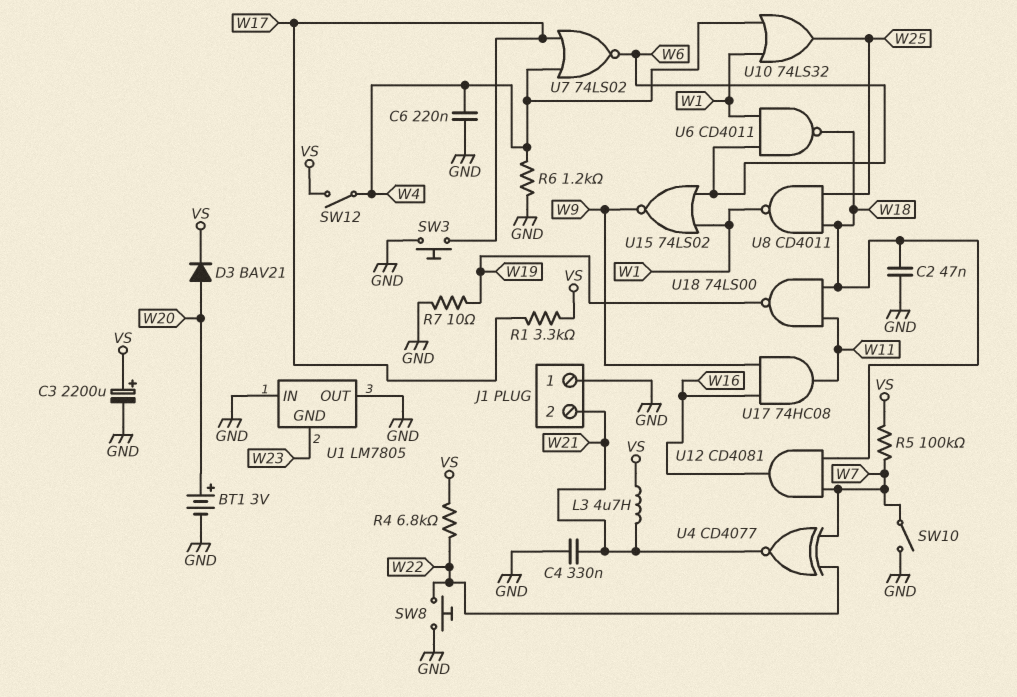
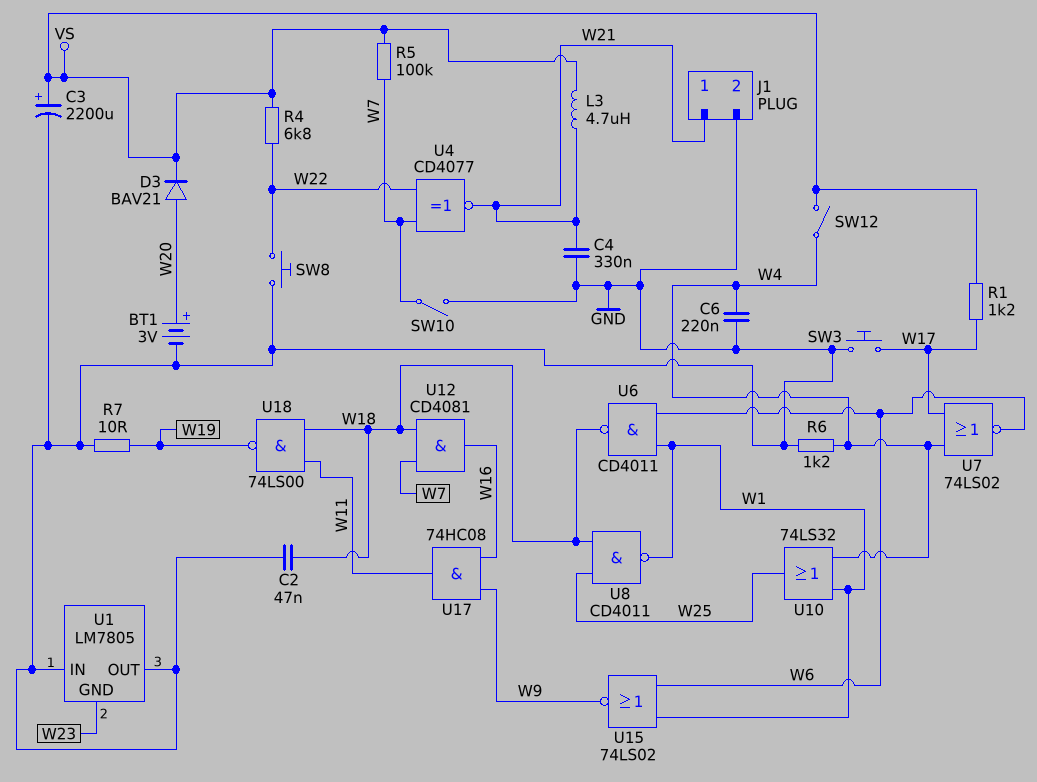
J1 pin 1: GND -> W21
J1 pin 2: W21 -> GND
R1: 3.3k (VS, W17) -> 1.2k (VS, W17)

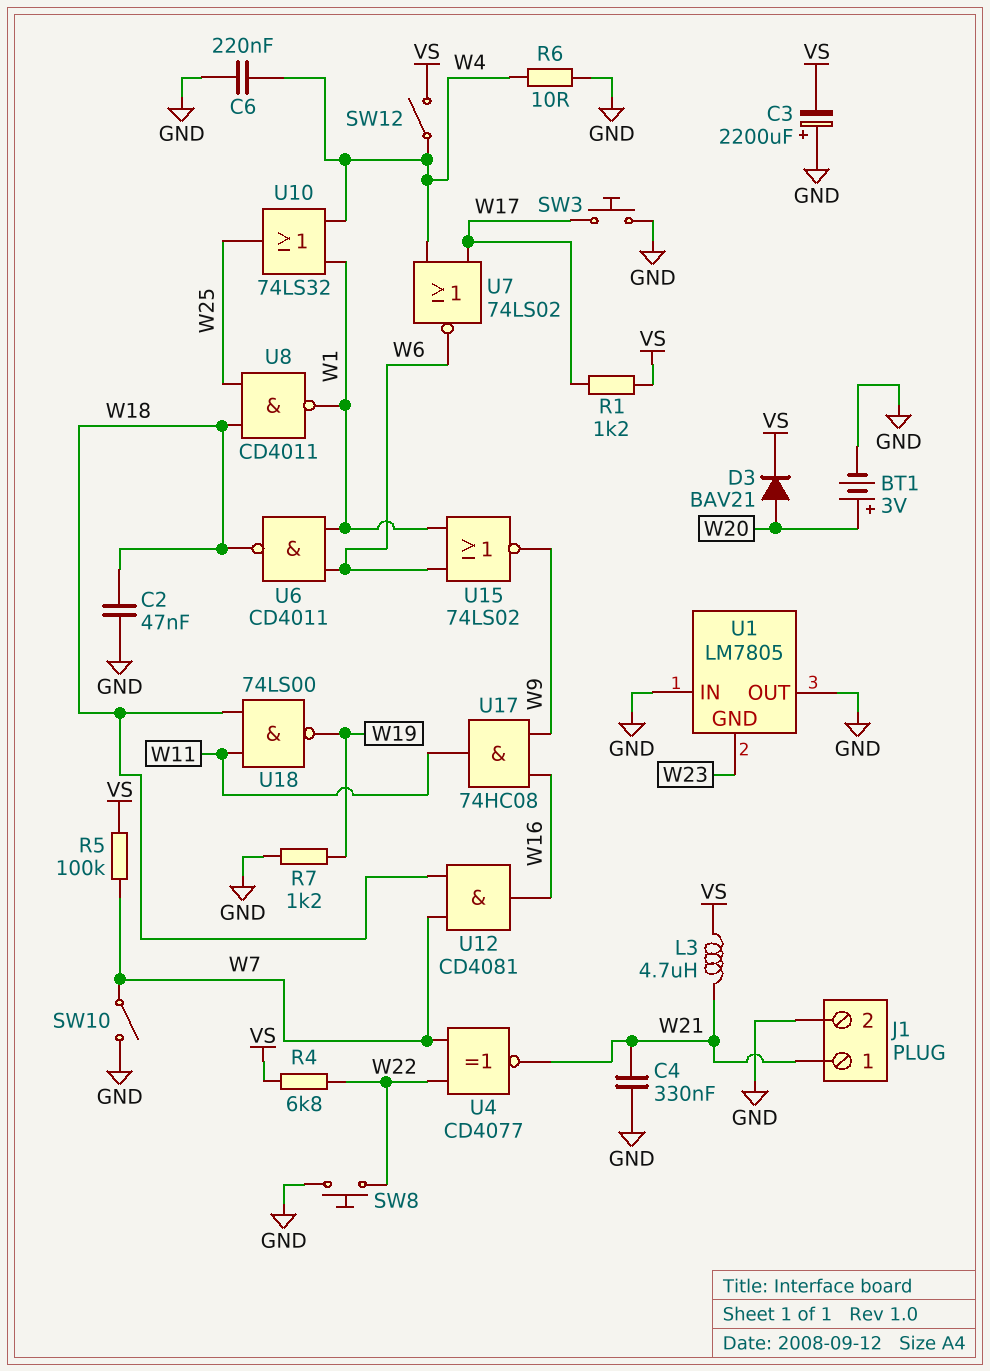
C3: 2200uF (plus VS, minus GND) -> 2200uF (plus GND, minus VS)
R6: 1.2k (GND, W4) -> 10 (GND, W4)
R7: 10 (GND, W19) -> 1.2k (GND, W19)

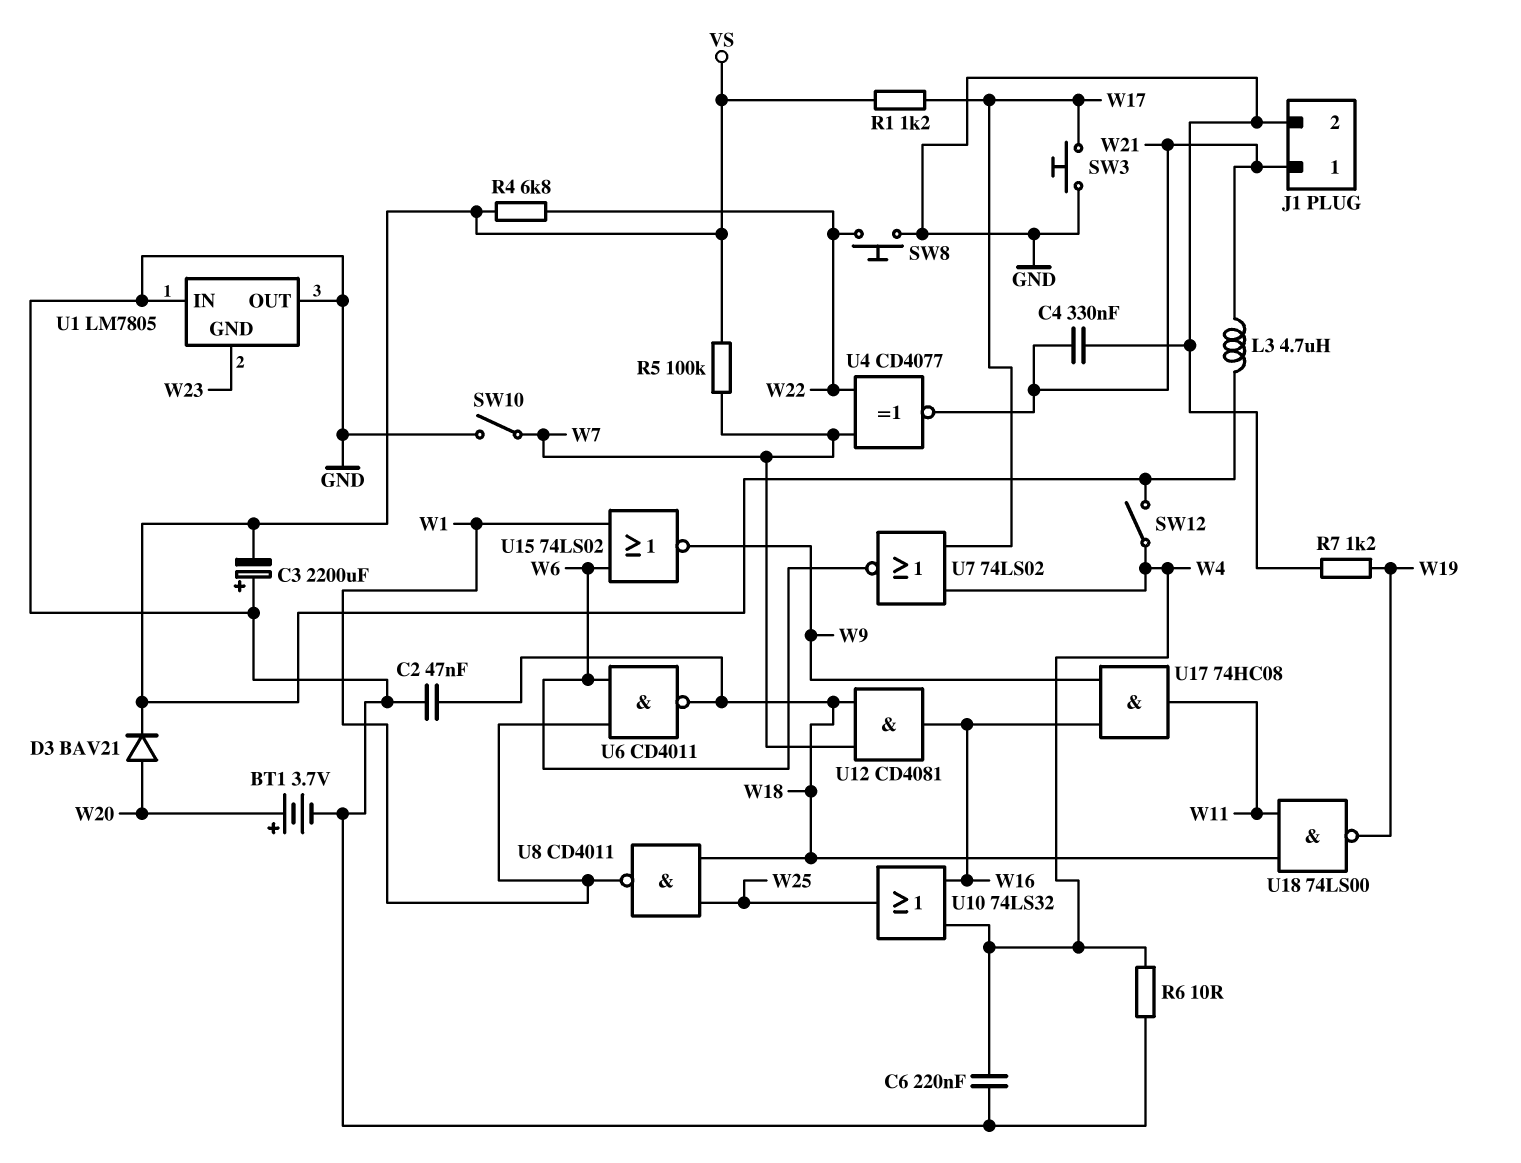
BT1: 3V (plus W20, minus GND) -> 3.7V (plus W20, minus GND)
U10: OR 74LS32 (in W1, in W4, out W25) -> OR 74LS32 (in W4, in W16, out W25)

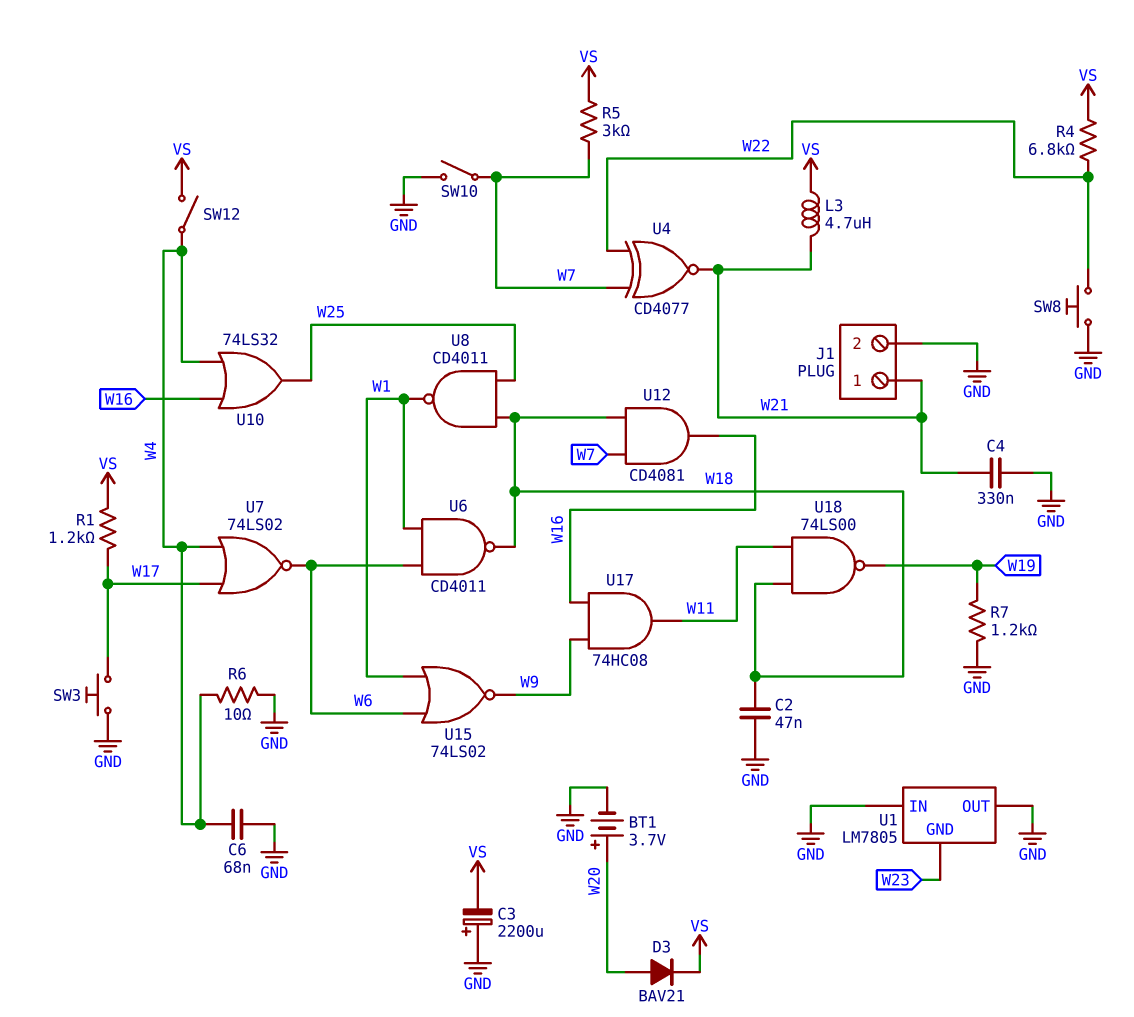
C6: 220nF (GND, W4) -> 68nF (GND, W4)
R5: 100k (VS, W7) -> 3k (VS, W7)

